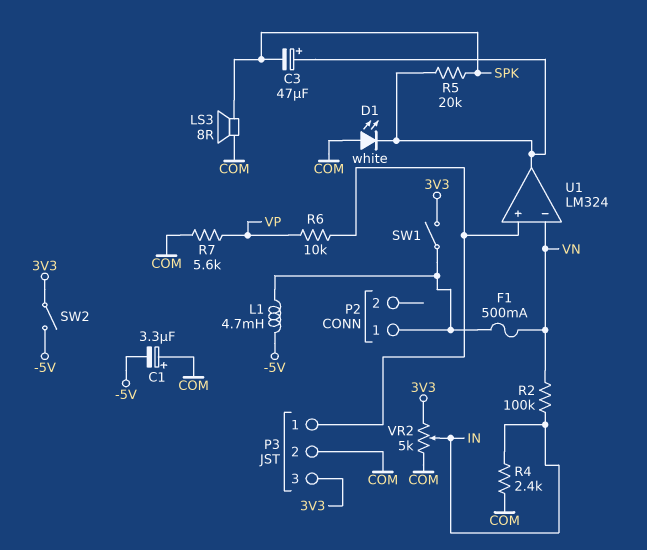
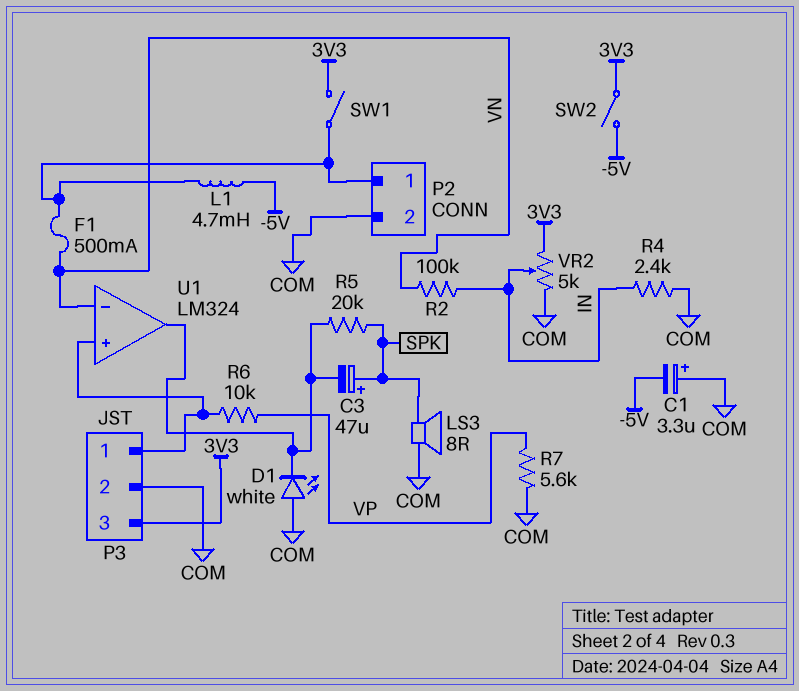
C3: 47uF (plus U1/out, minus SPK) -> 47uF (plus SPK, minus U1/out)
P2 pin 2: none -> COM

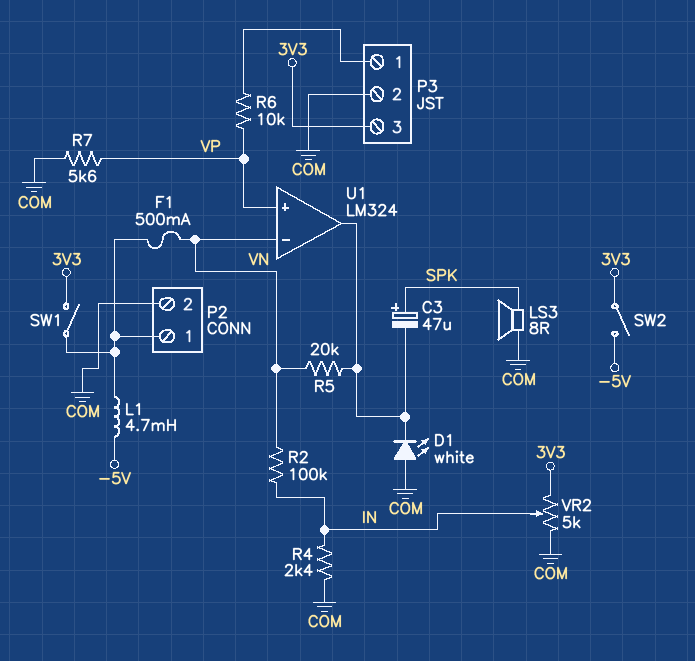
C1: 3.3uF (plus COM, minus -5V) -> none
R5: 20k (SPK, U1/out) -> 20k (U1/out, VN)
U1 pin in+: P3/1 -> VP

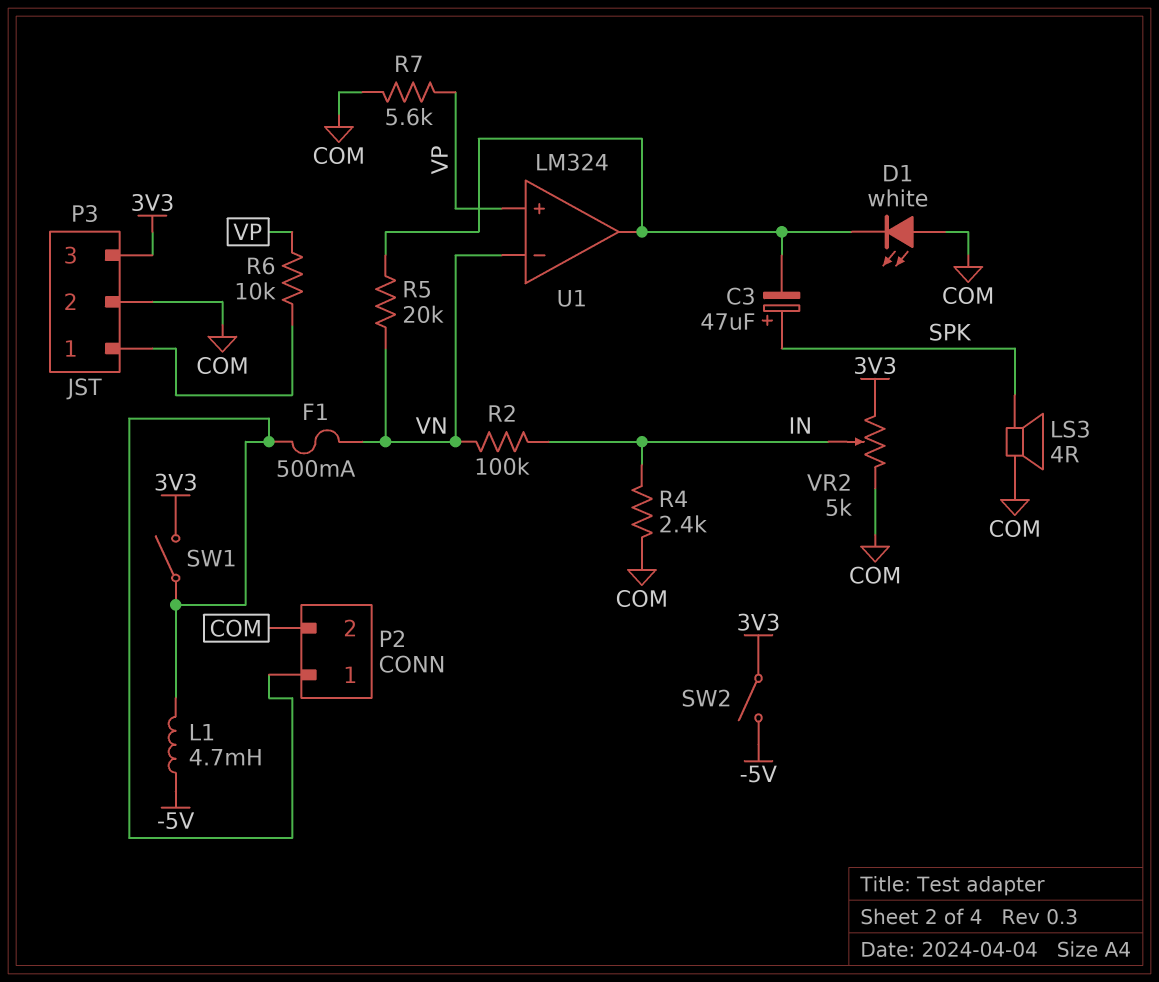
LS3: speaker 8R (COM, SPK) -> speaker 4R (COM, SPK)

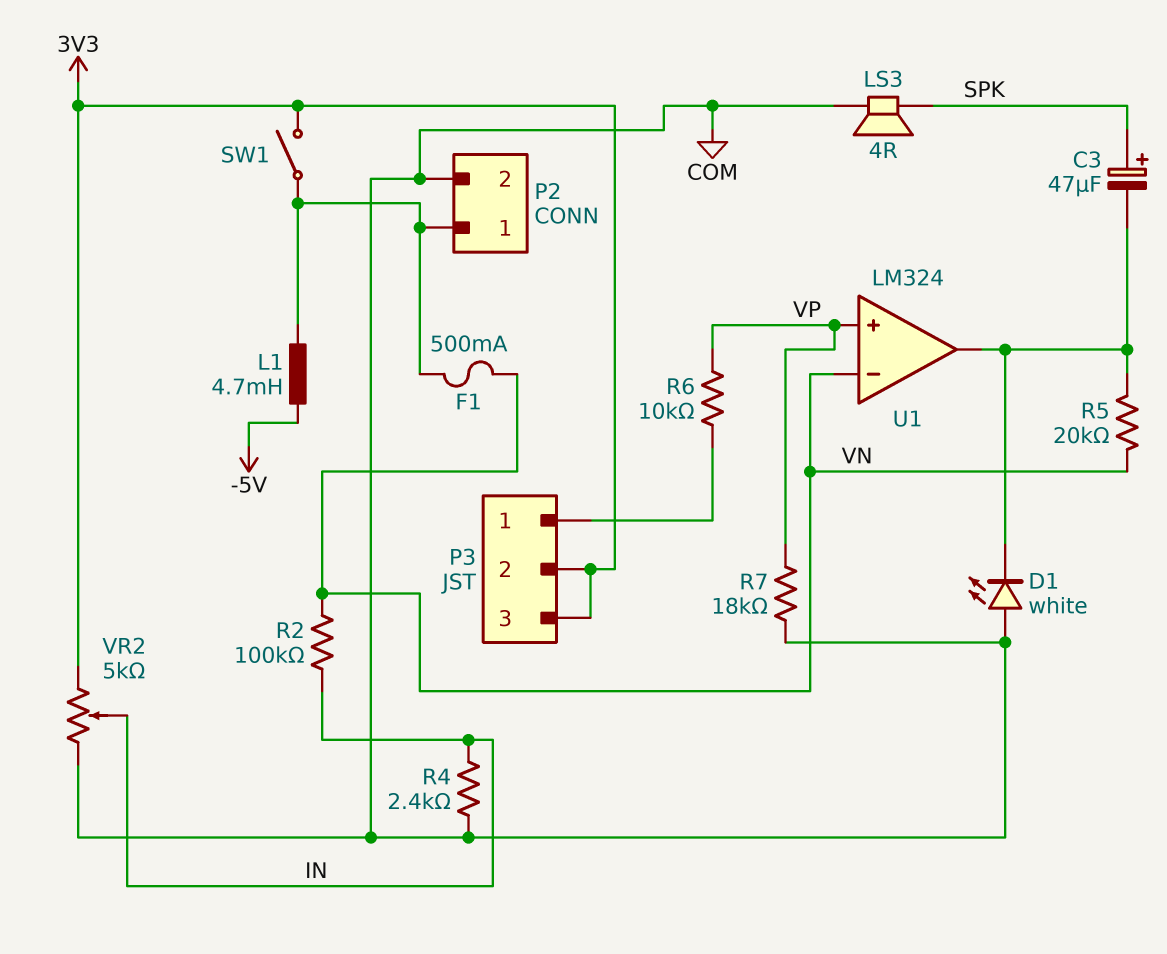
P3 pin 2: COM -> 3V3
R7: 5.6k (COM, VP) -> 18k (COM, VP)
SW2: switch (-5V, 3V3) -> none

